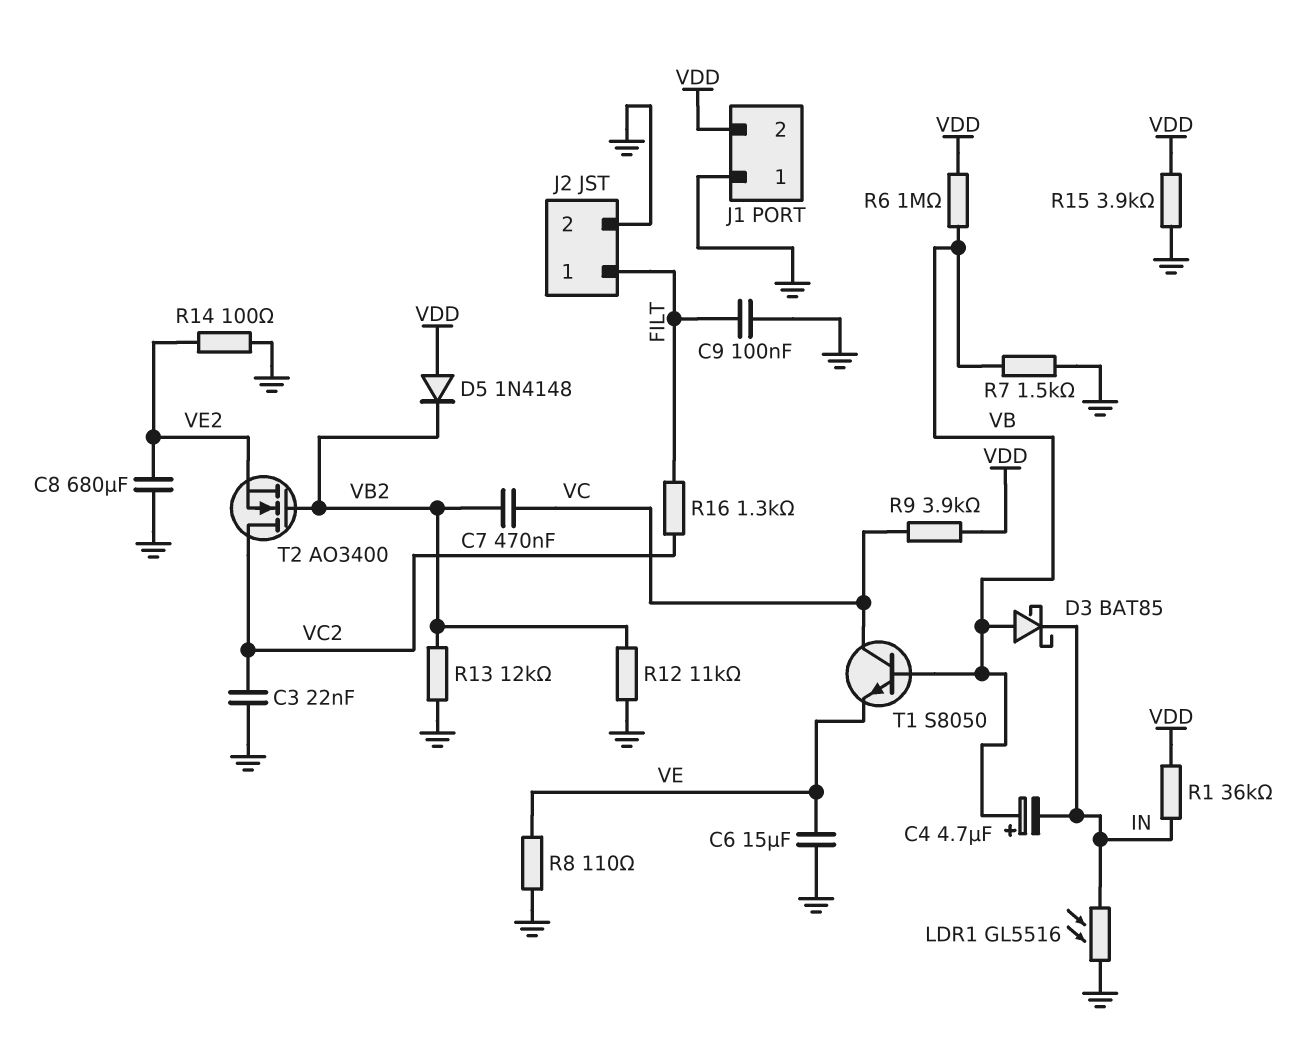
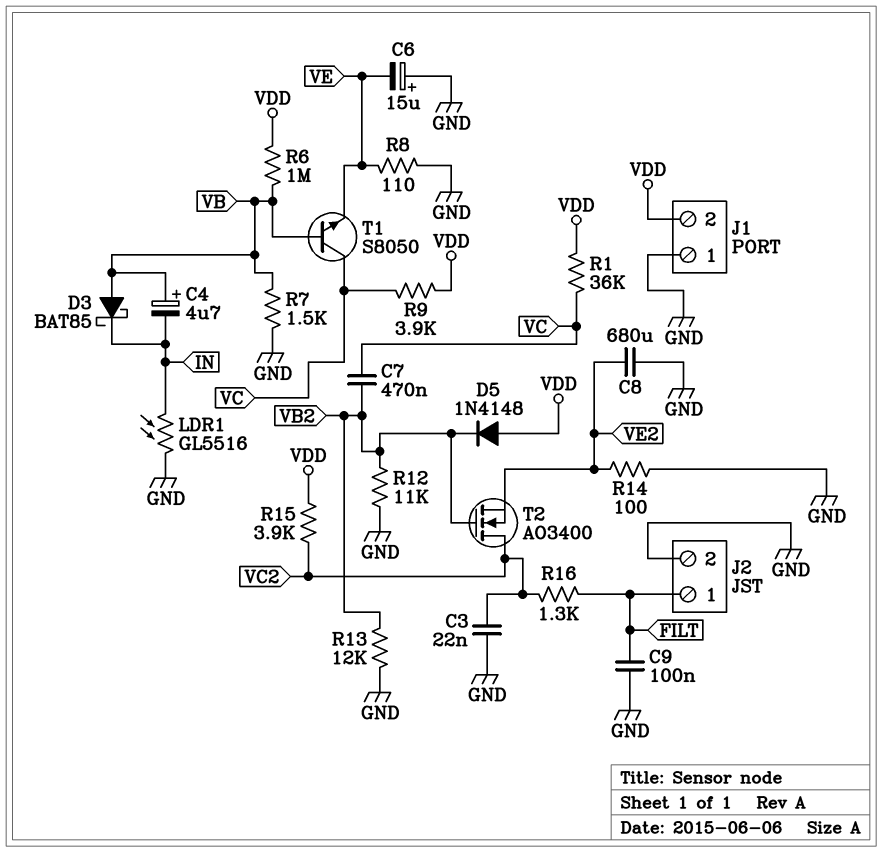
C6: 15uF (GND, VE) -> 15uF (plus GND, minus VE)
R1: 36k (IN, VDD) -> 36k (VC, VDD)
R15: 3.9k (GND, VDD) -> 3.9k (VC2, VDD)

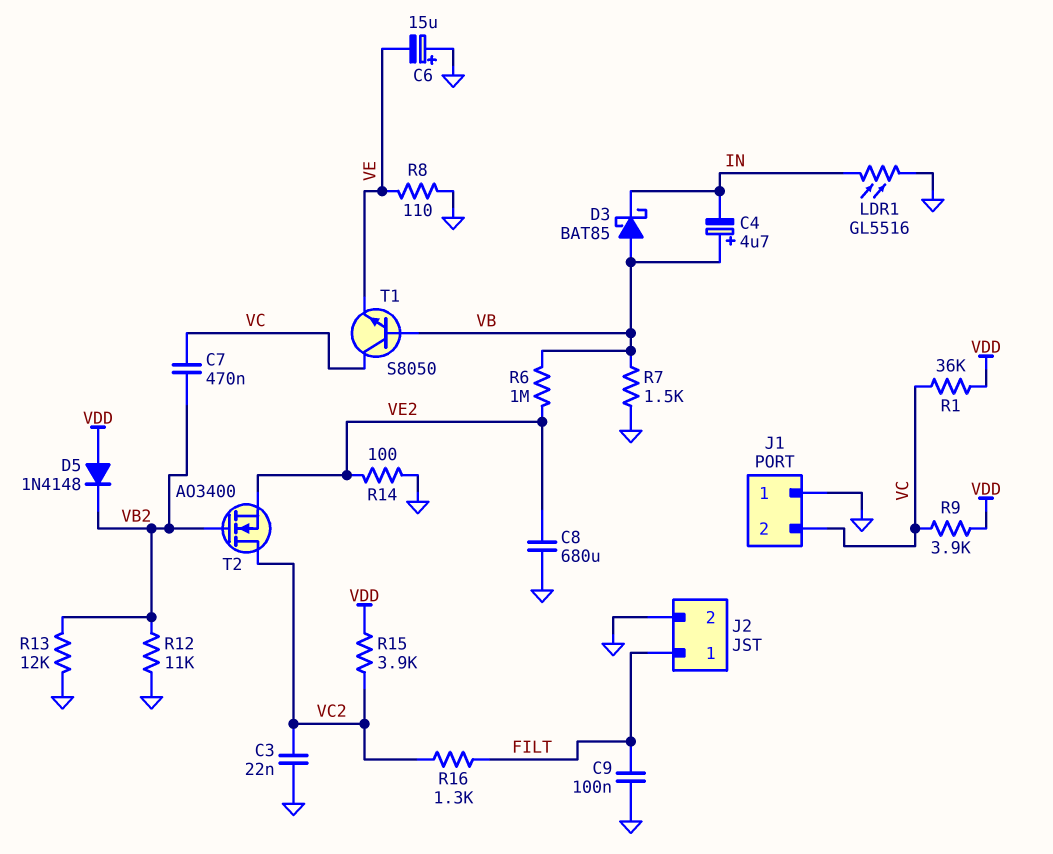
J1 pin 2: VDD -> VC
R6: 1M (VB, VDD) -> 1M (VB, VE2)

